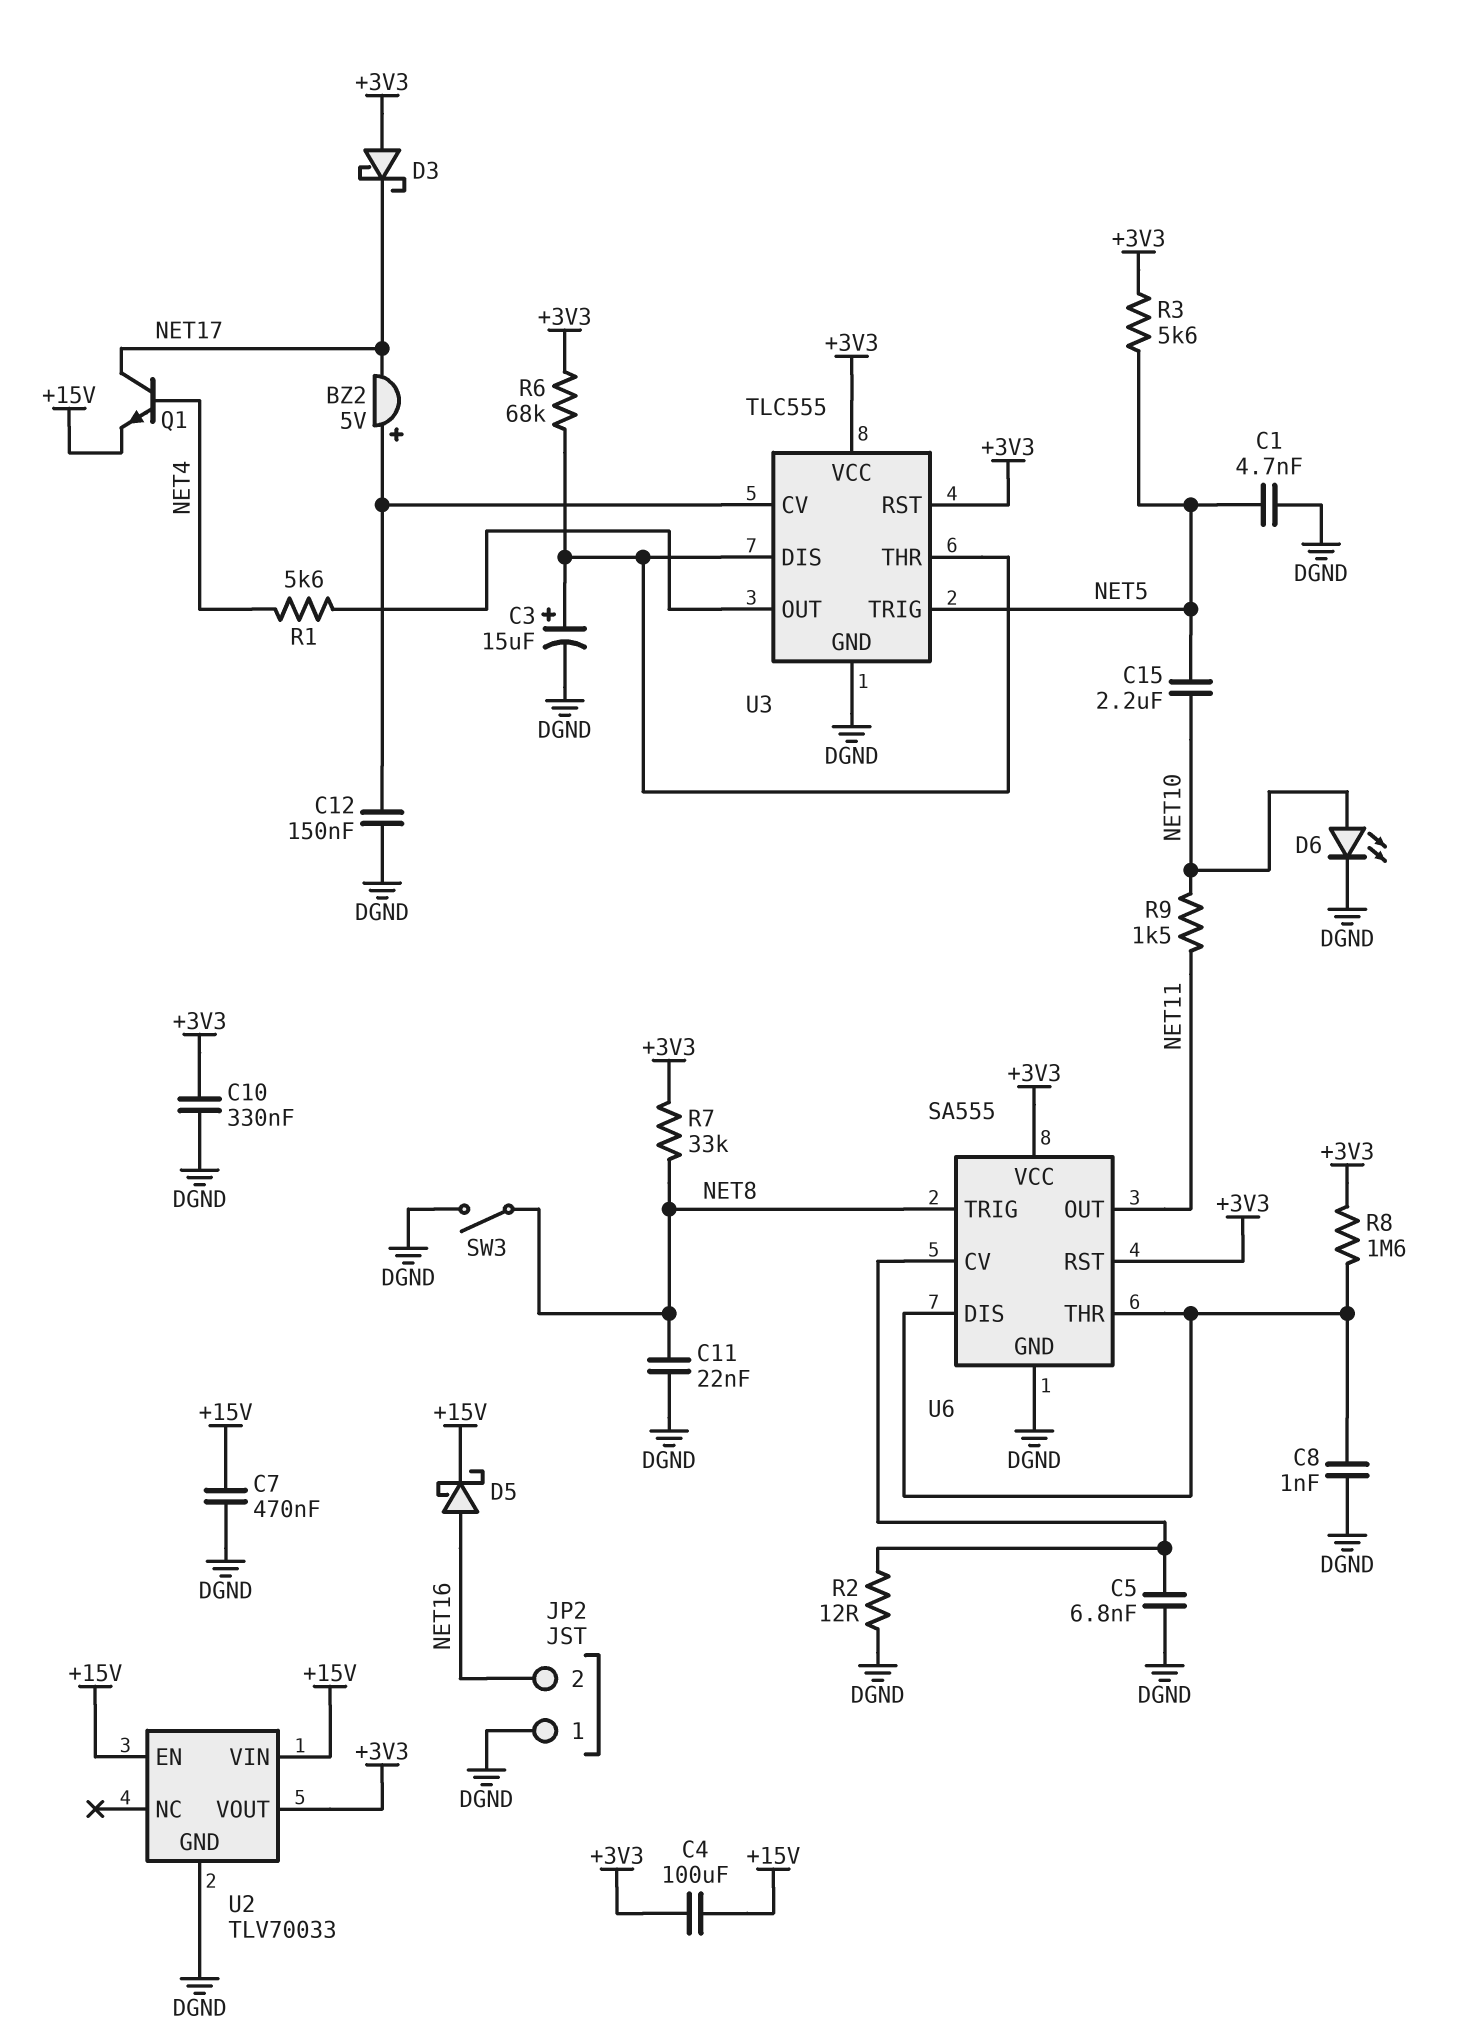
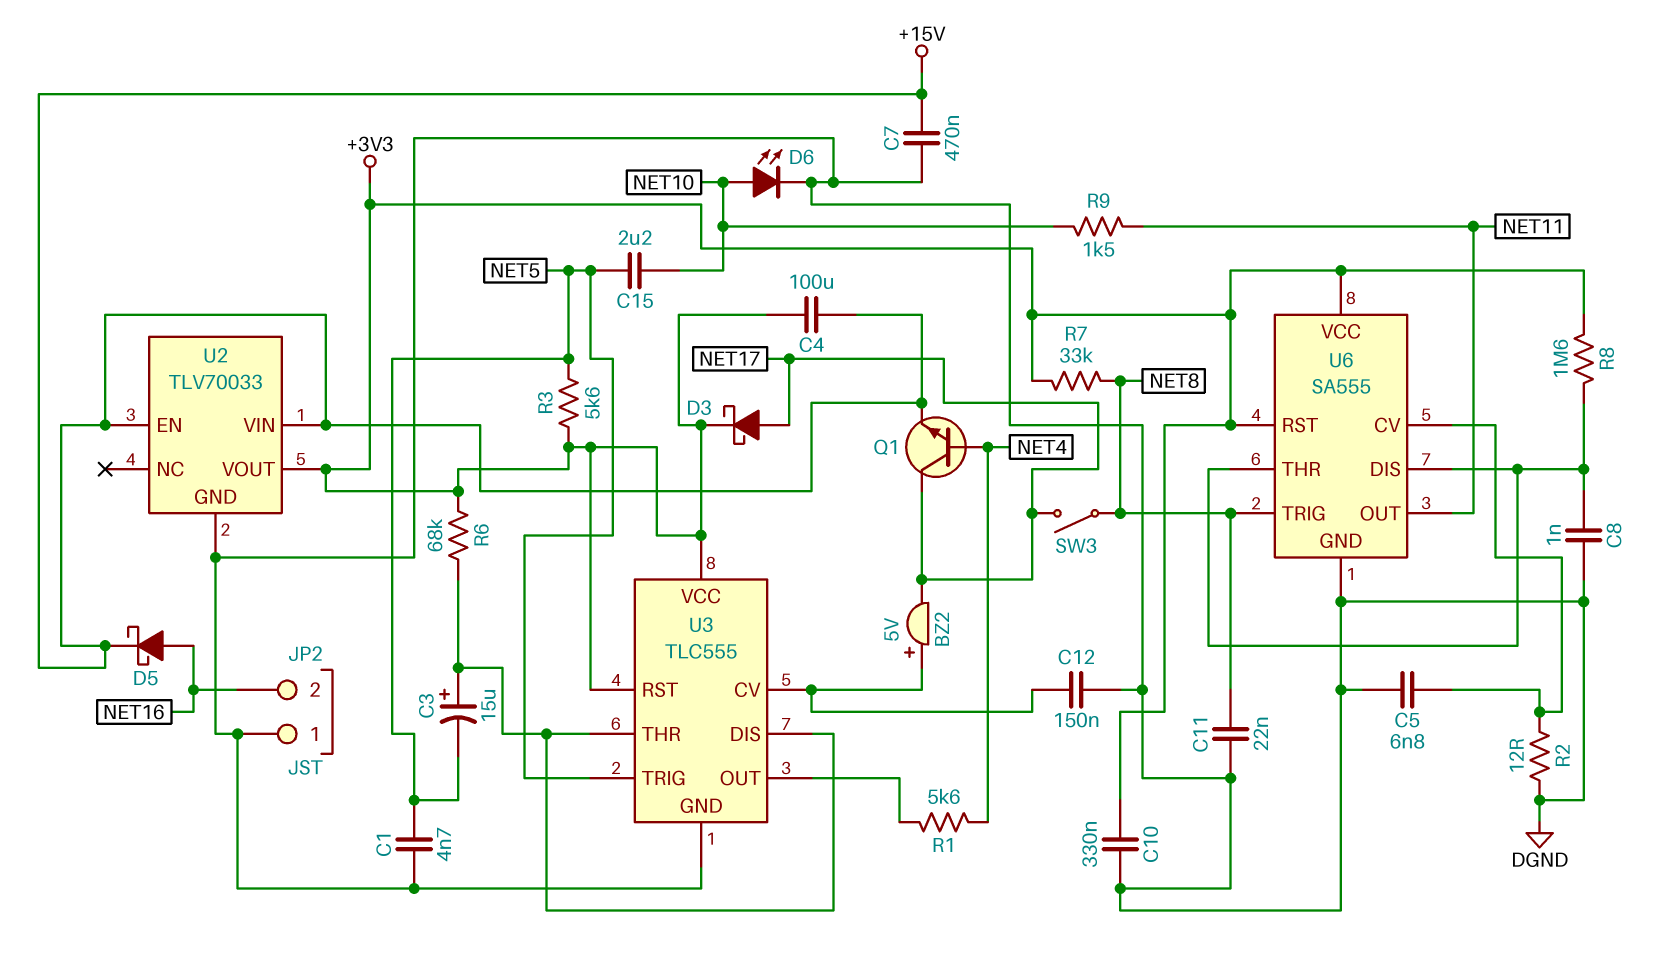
C3: 15uF (plus U3/DIS, minus DGND) -> 15uF (plus U3/DIS, minus NET5)
D3: schottky (A +3V3, K NET17) -> schottky (A NET17, K +3V3)
SW3: switch (DGND, NET8) -> switch (NET8, NET17)

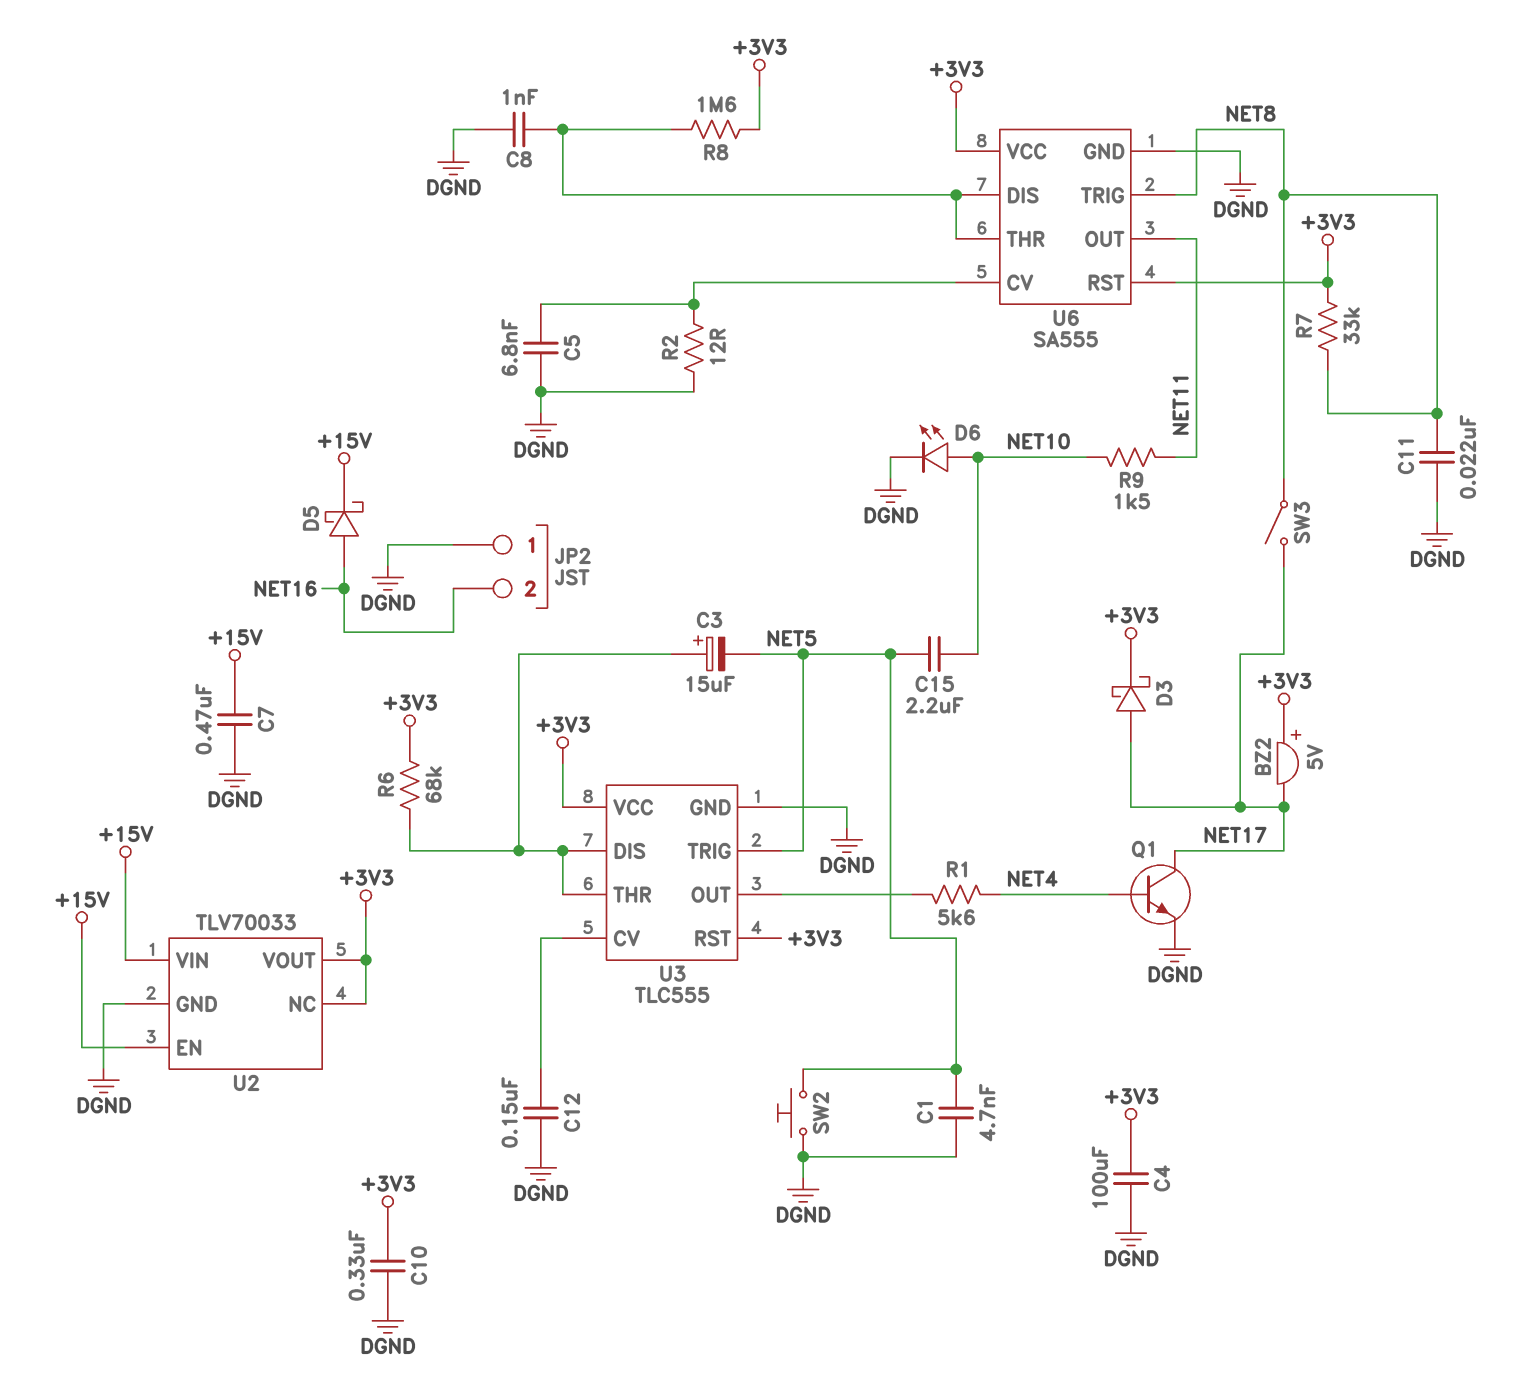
BZ2: buzzer 5V (plus U3/CV, minus NET17) -> buzzer 5V (plus +3V3, minus NET17)
C4: 100uF (+3V3, +15V) -> 100uF (+3V3, DGND)
Q1: NPN (B NET4, C NET17, E +15V) -> NPN (B NET4, C NET17, E DGND)
R3: 5.6k (+3V3, NET5) -> none
SW2: none -> button (DGND, NET5)
U2 pin NC: none -> +3V3

